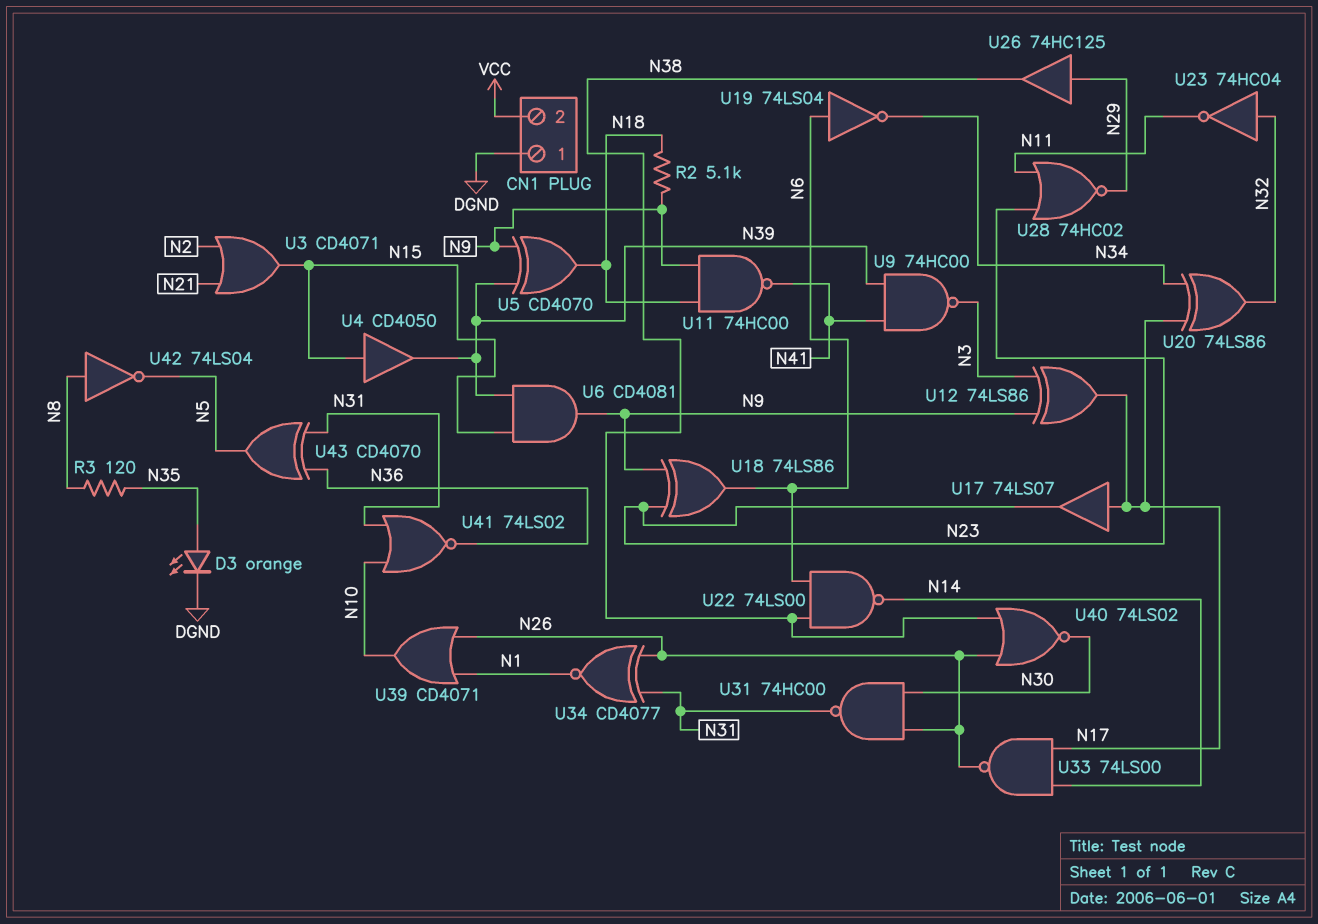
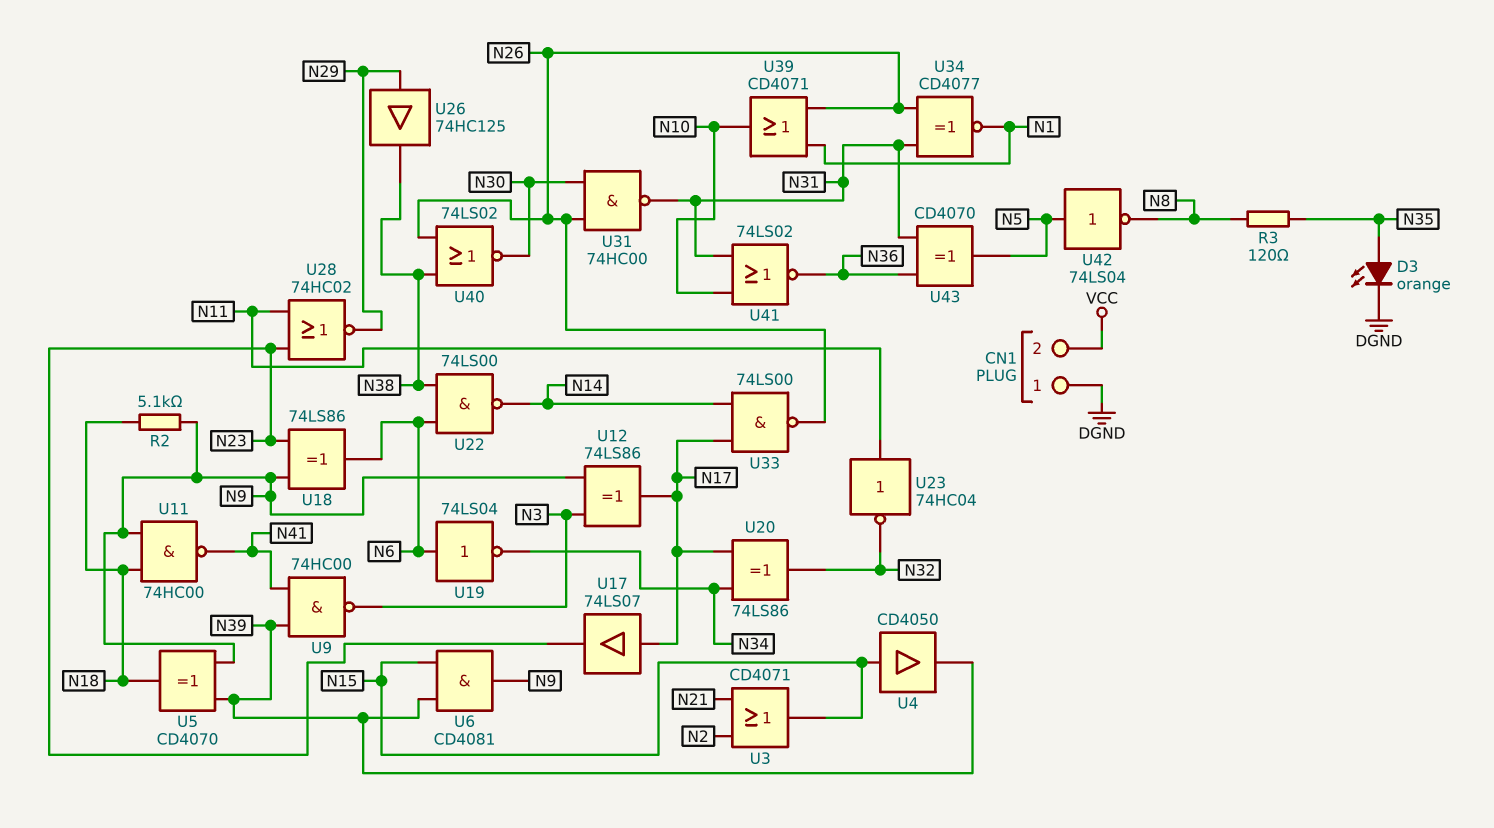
U23: NOT 74HC04 (in N32, out N11) -> NOT 74HC04 (in N11, out N32)
U42: NOT 74LS04 (in N8, out N5) -> NOT 74LS04 (in N5, out N8)

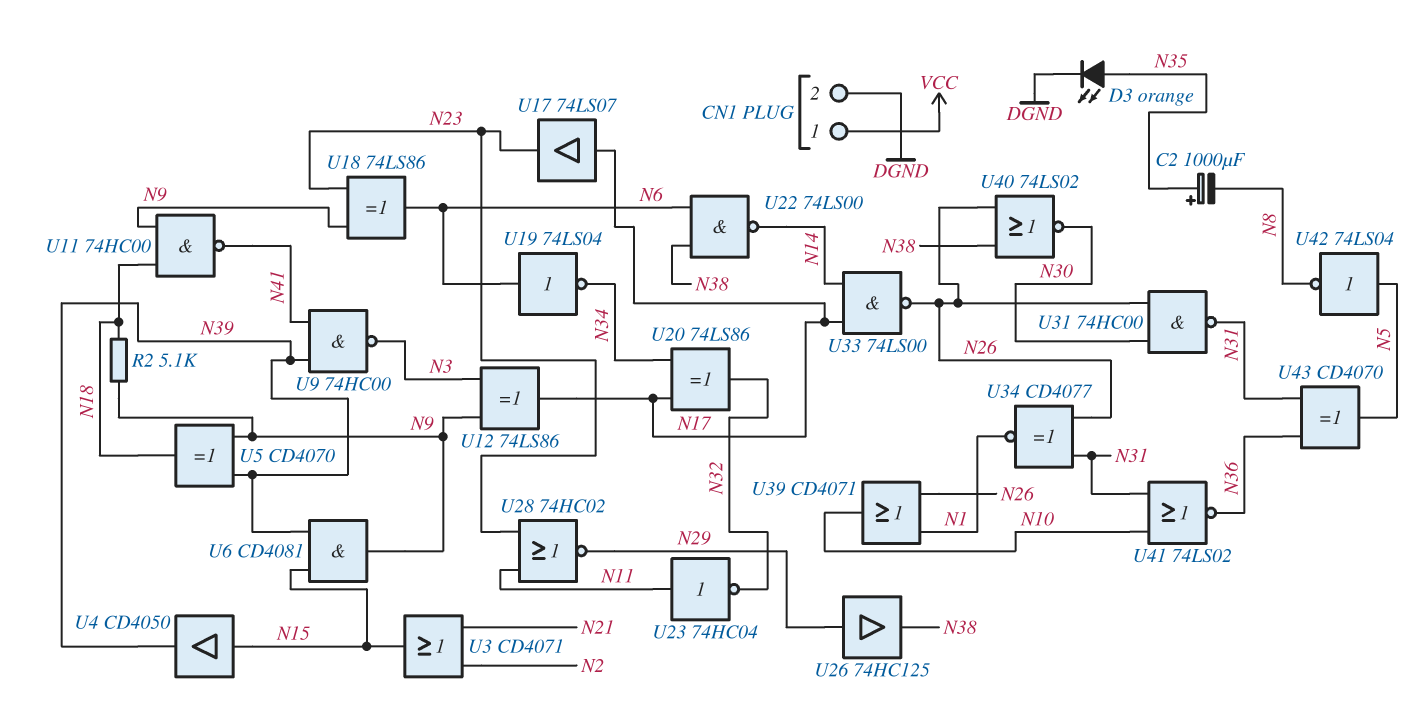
C2: none -> 1000uF (plus N35, minus N8)
CN1 pin 1: DGND -> VCC
CN1 pin 2: VCC -> DGND
R3: 120 (N8, N35) -> none

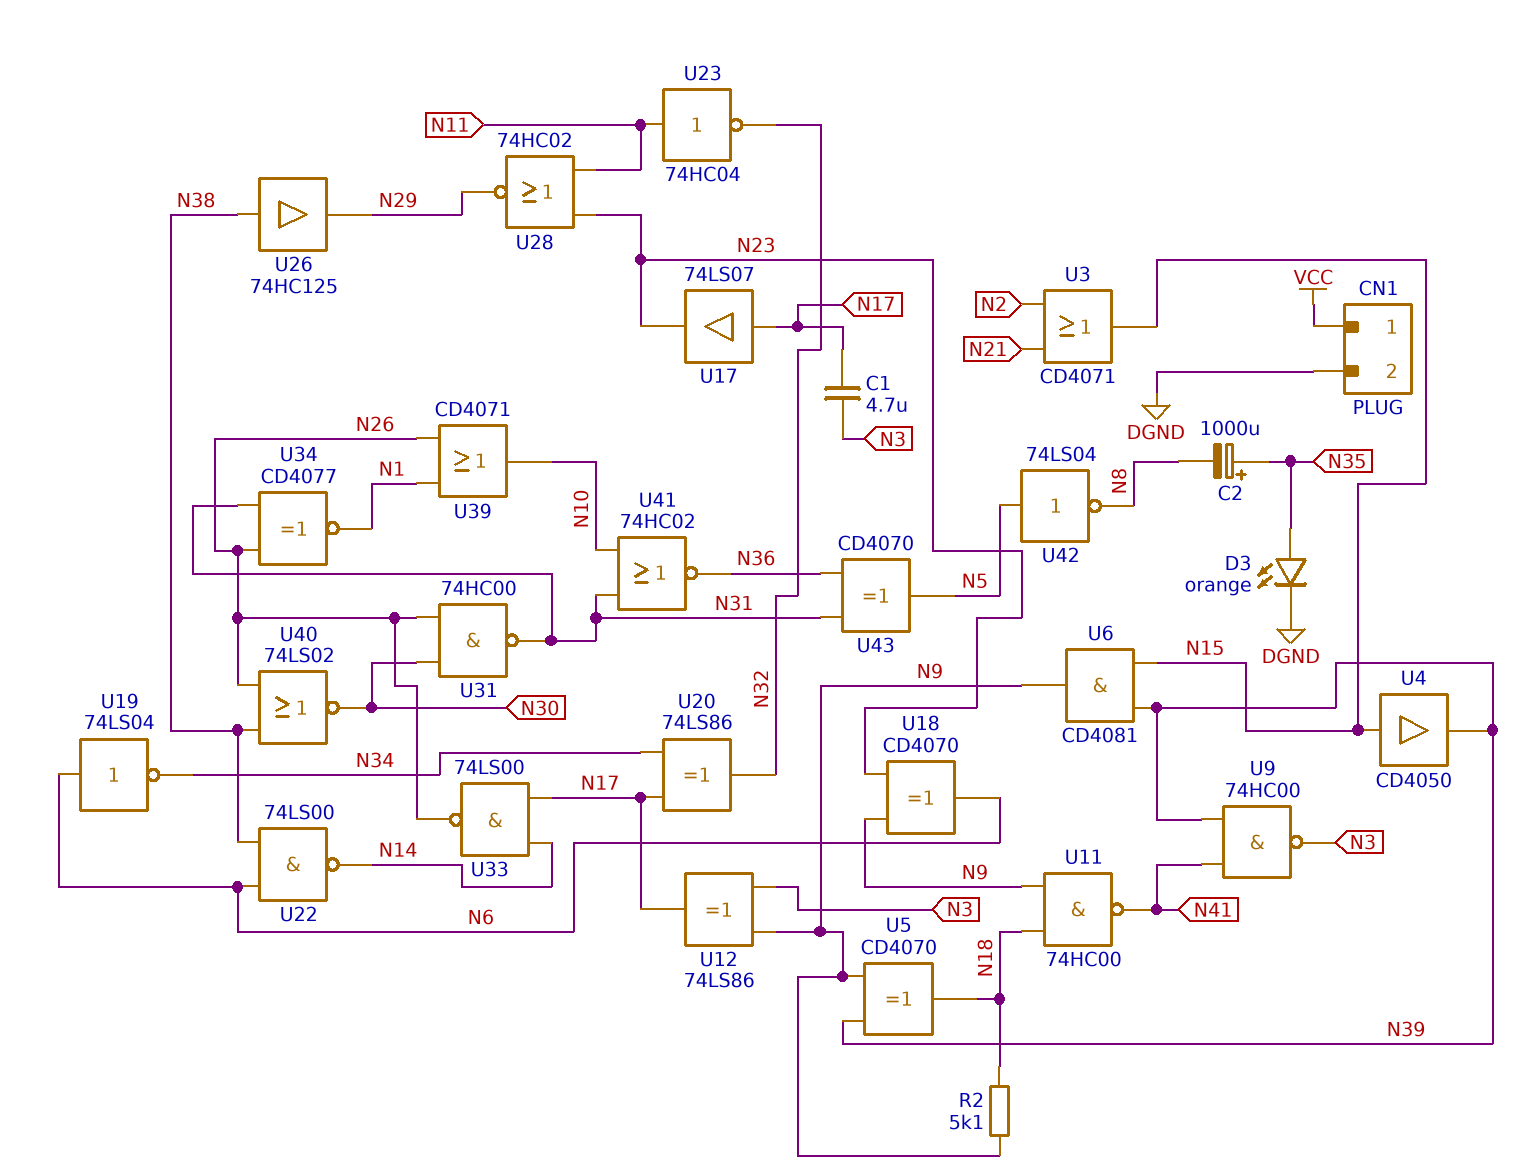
C1: none -> 4.7uF (N3, N17)
U18: XOR 74LS86 (in N9, in N23, out N6) -> XOR CD4070 (in N9, in N23, out N6)
U26: buffer 74HC125 (in N29, out N38) -> buffer 74HC125 (in N38, out N29)
U41: NOR 74LS02 (in N10, in N31, out N36) -> NOR 74HC02 (in N10, in N31, out N36)

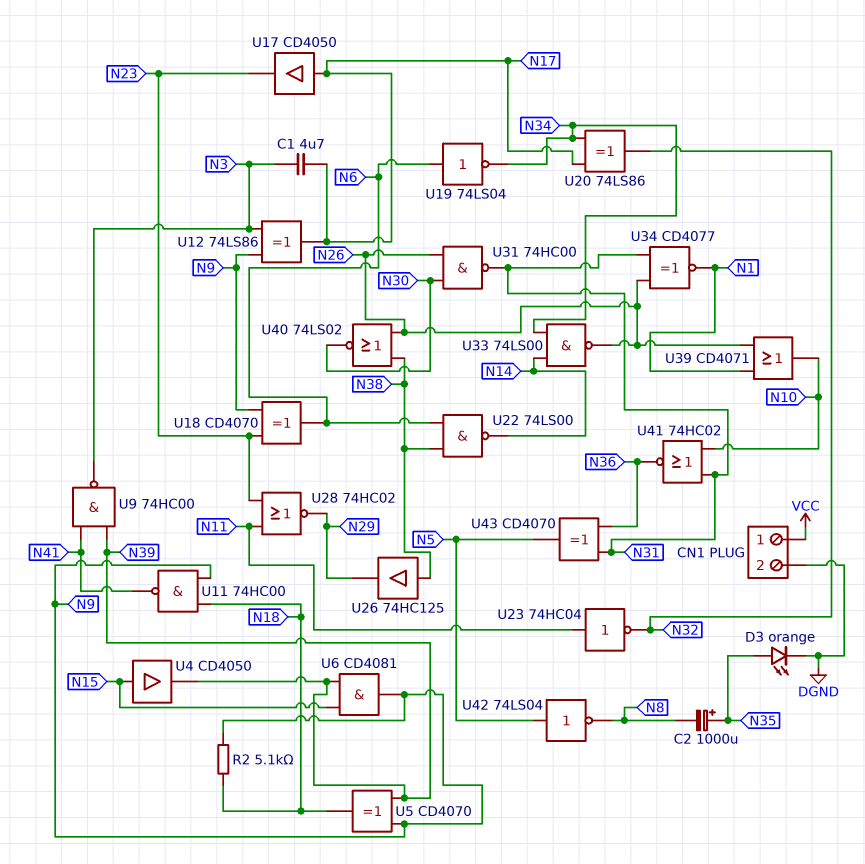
U3: OR CD4071 (in N2, in N21, out N15) -> none
U17: buffer 74LS07 (in N17, out N23) -> buffer CD4050 (in N17, out N23)
U33: NAND 74LS00 (in N14, in N17, out N26) -> NAND 74LS00 (in N14, in N34, out N26)

